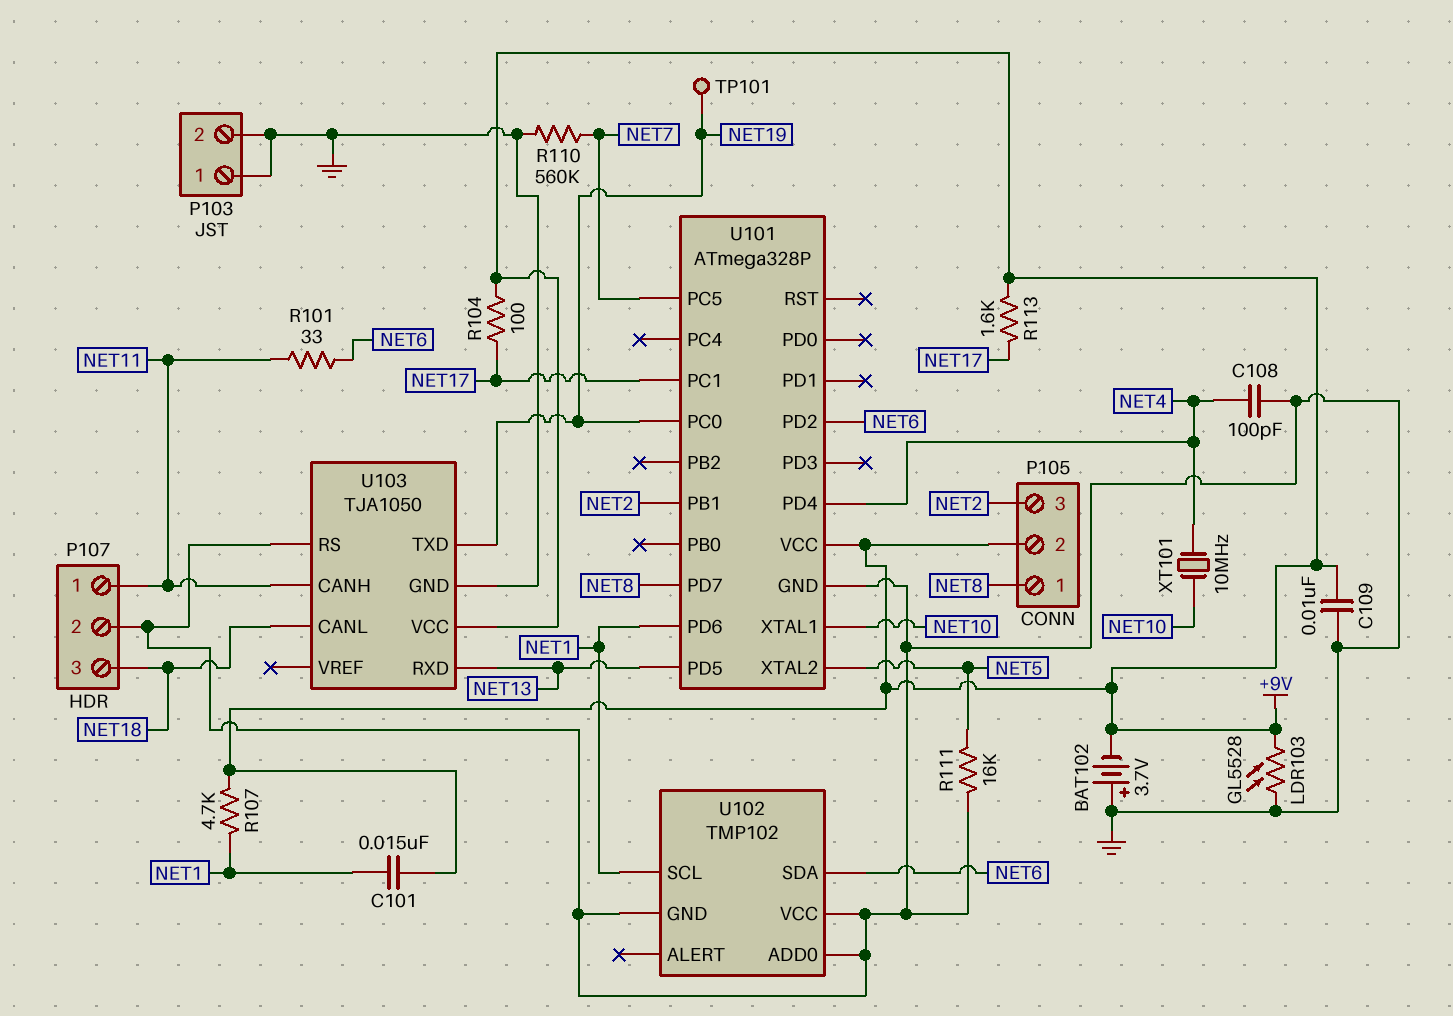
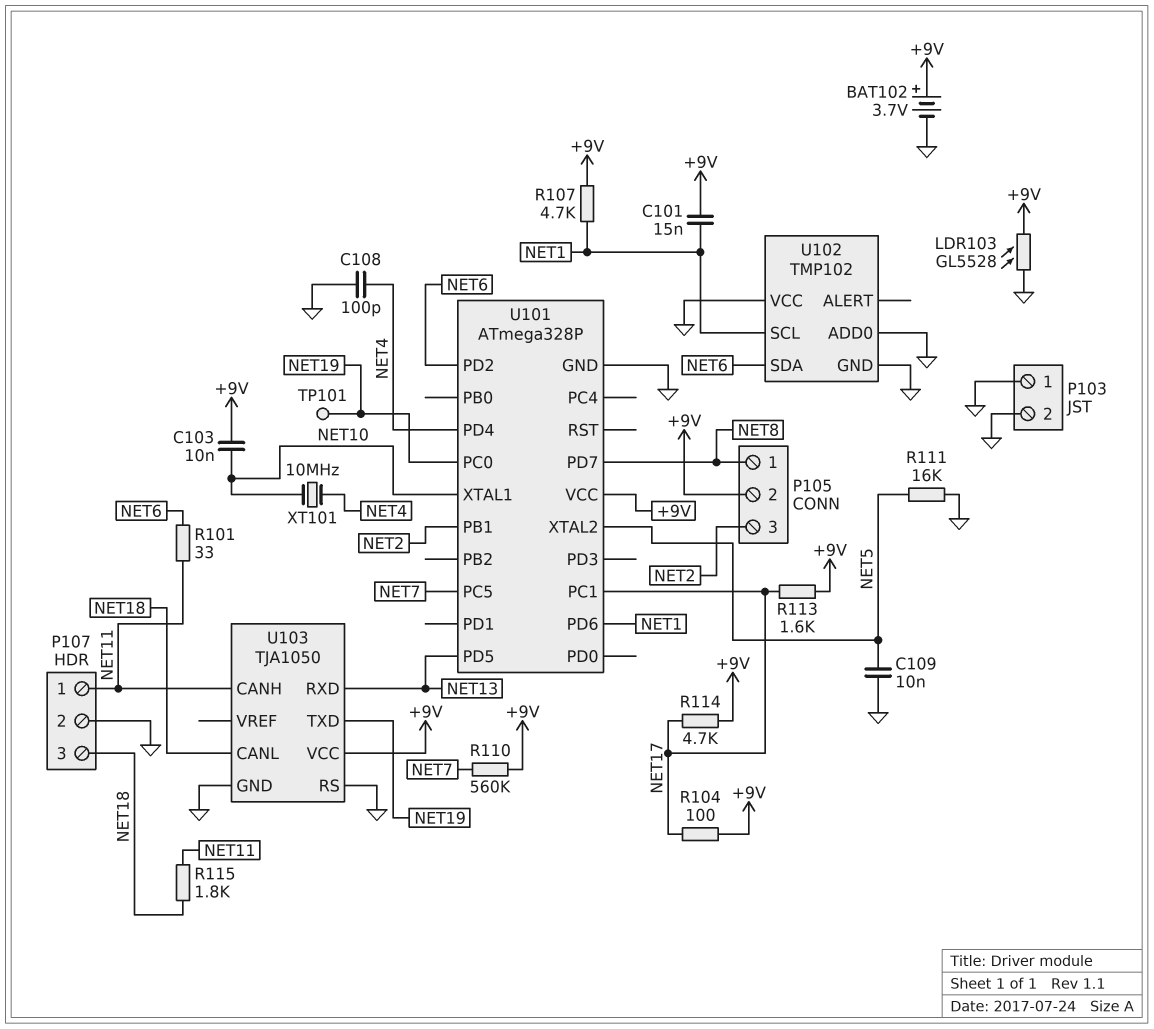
BAT102: 3.7V (plus GND, minus +9V) -> 3.7V (plus +9V, minus GND)
C103: none -> 10nF (+9V, NET10)
C109: 10nF (+9V, GND) -> 10nF (GND, NET5)
R110: 560k (GND, NET7) -> 560k (+9V, NET7)
R114: none -> 4.7k (+9V, NET17)
R115: none -> 1.8k (NET11, NET18)

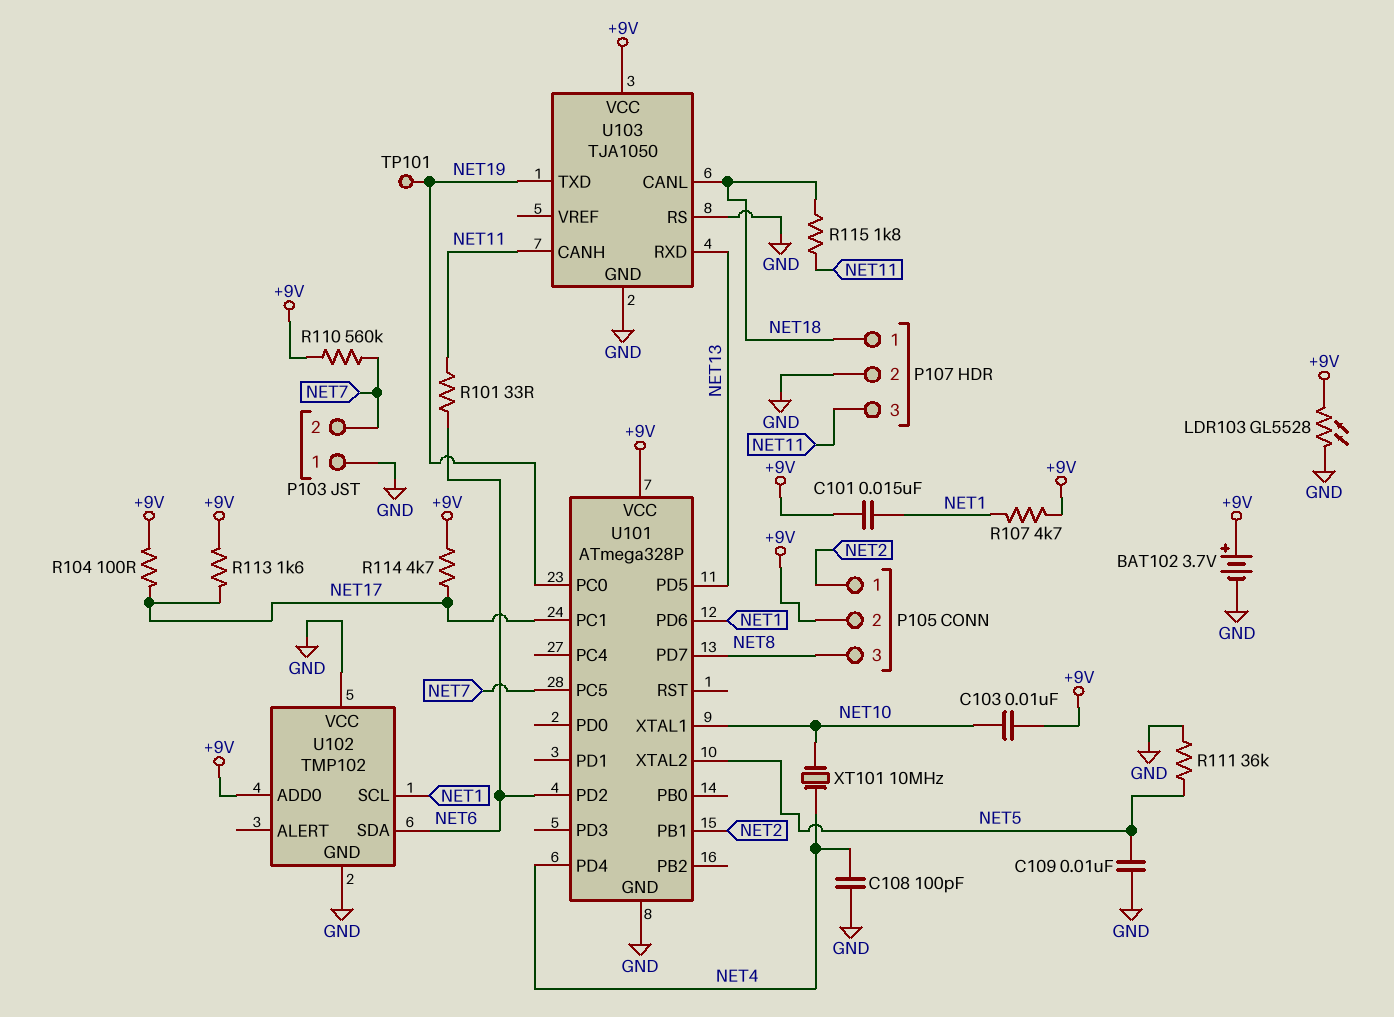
P103 pin 2: GND -> NET7
P105 pin 1: NET8 -> NET2
P105 pin 3: NET2 -> NET8
P107 pin 1: NET11 -> NET18
P107 pin 3: NET18 -> NET11
R111: 16k (GND, NET5) -> 36k (GND, NET5)
U102 pin ADD0: GND -> +9V

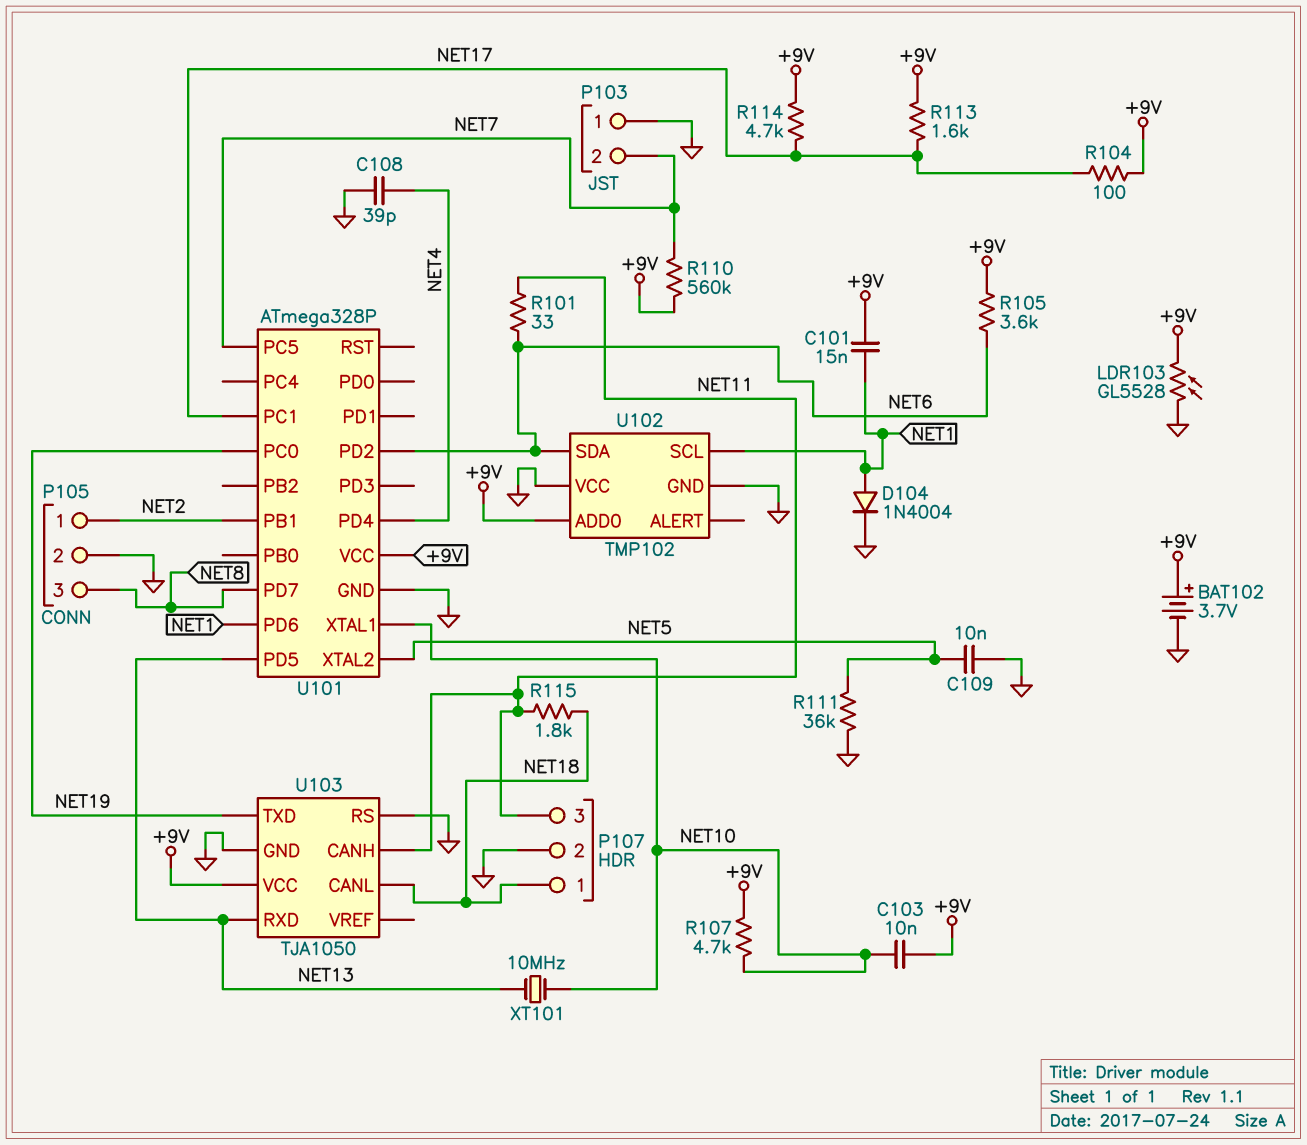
C108: 100pF (GND, NET4) -> 39pF (GND, NET4)
D104: none -> diode 1N4004 (A NET1, K GND)
P105 pin 2: +9V -> GND
R105: none -> 3.6k (+9V, NET6)
R107: 4.7k (+9V, NET1) -> 4.7k (+9V, NET10)
TP101: test point (NET19) -> none
XT101: 10MHz (NET4, NET10) -> 10MHz (NET10, NET13)

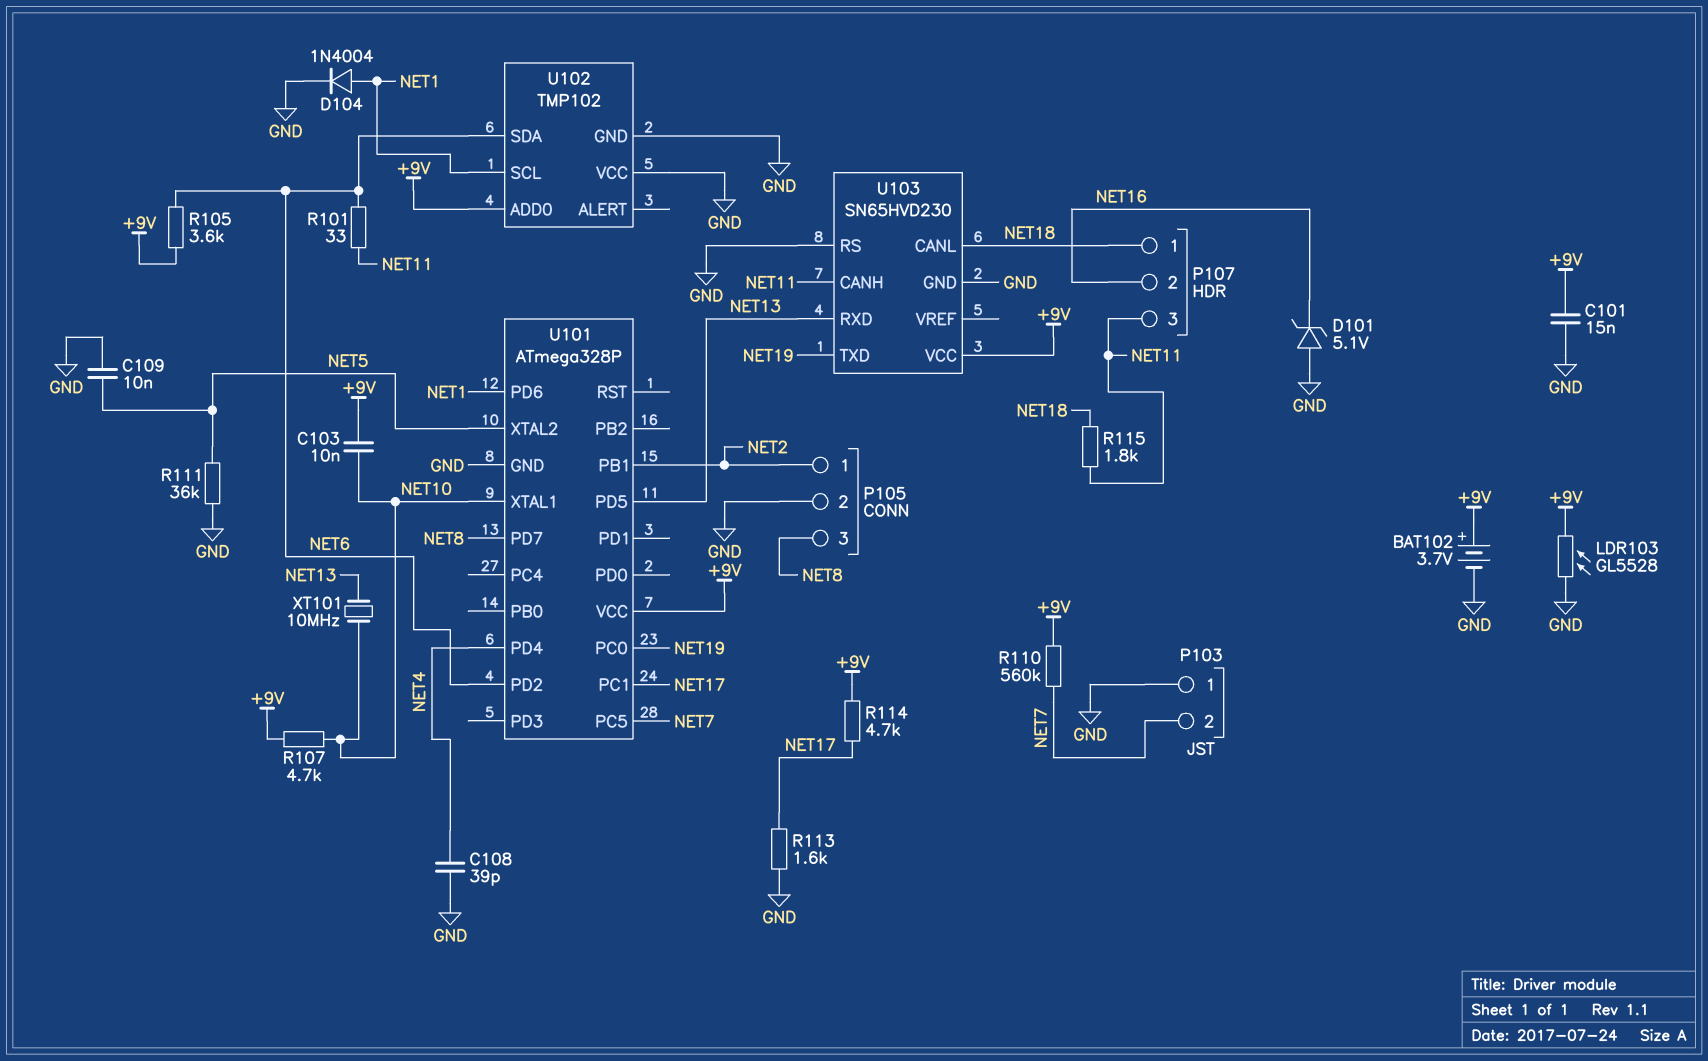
C101: 15nF (+9V, NET1) -> 15nF (+9V, GND)
D101: none -> zener 5.1V (A GND, K NET16)
P107 pin 2: GND -> NET16
R104: 100 (+9V, NET17) -> none
R113: 1.6k (+9V, NET17) -> 1.6k (GND, NET17)
U103: TJA1050 -> SN65HVD230

